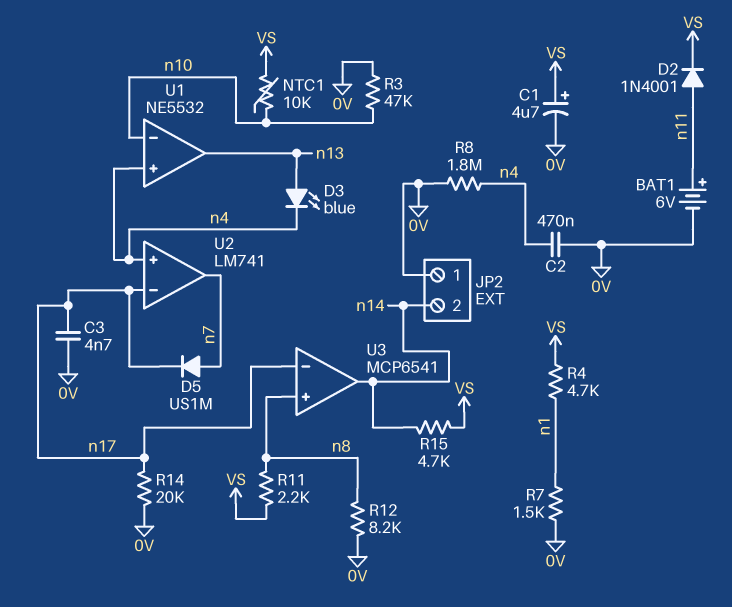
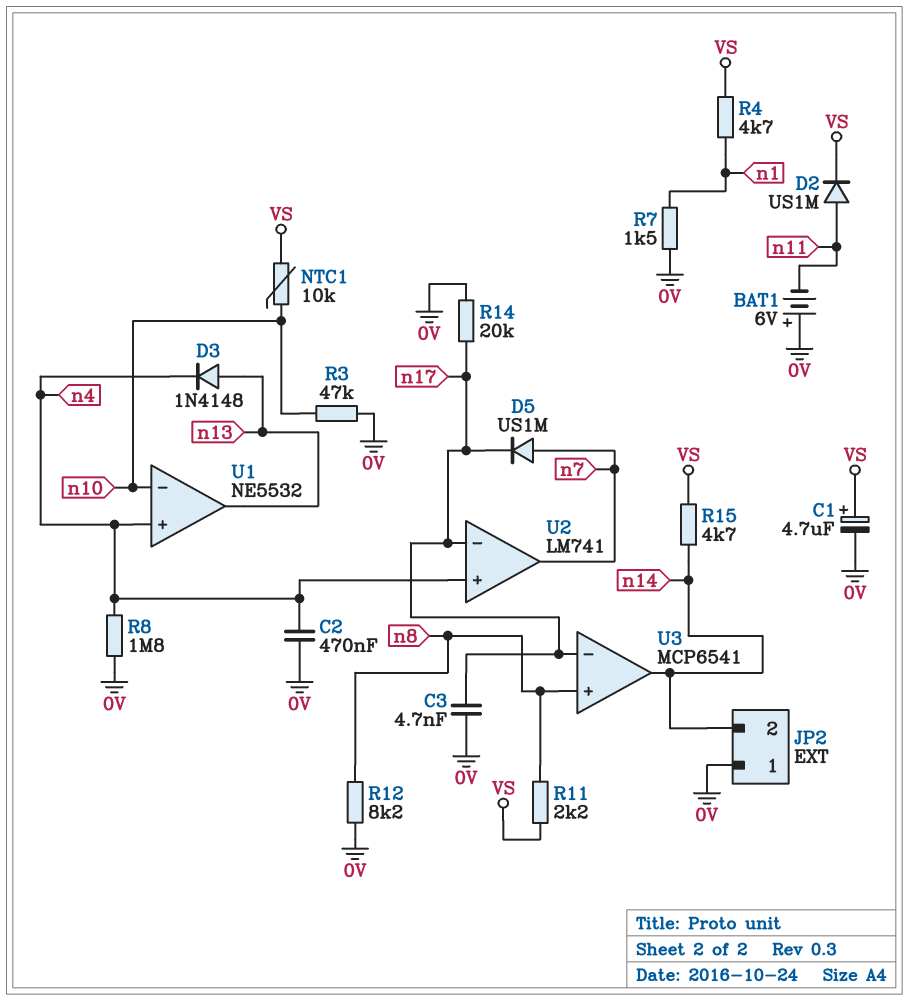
BAT1: 6V (plus n11, minus 0V) -> 6V (plus 0V, minus n11)
D2: diode 1N4001 (A n11, K VS) -> diode US1M (A n11, K VS)
D3: LED blue (A n13, K n4) -> diode 1N4148 (A n13, K n4)

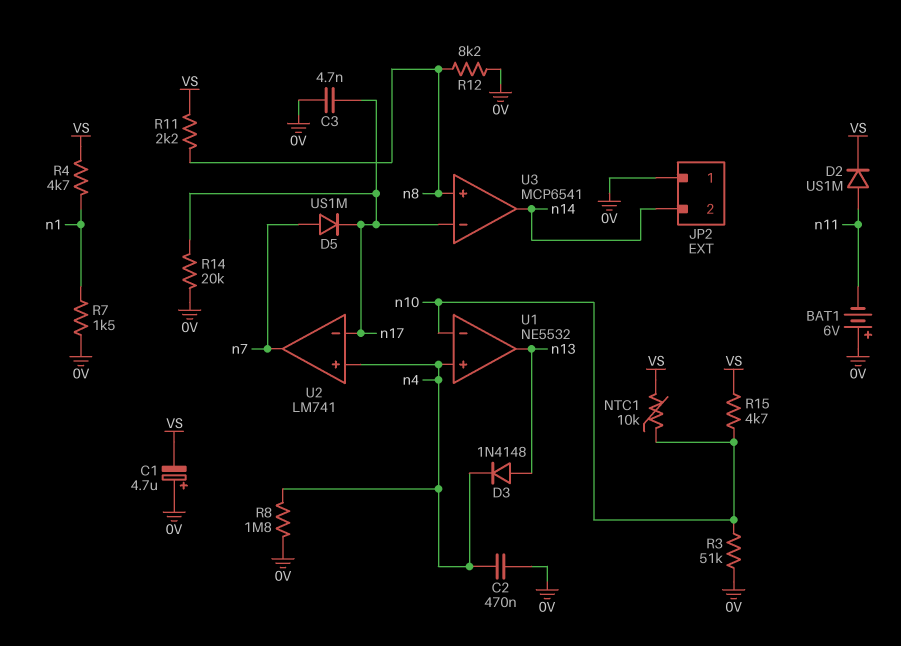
C1: 4.7uF (plus VS, minus 0V) -> 4.7uF (plus 0V, minus VS)
R3: 47k (0V, n10) -> 51k (0V, n10)
R15: 4.7k (VS, n14) -> 4.7k (VS, n10)

